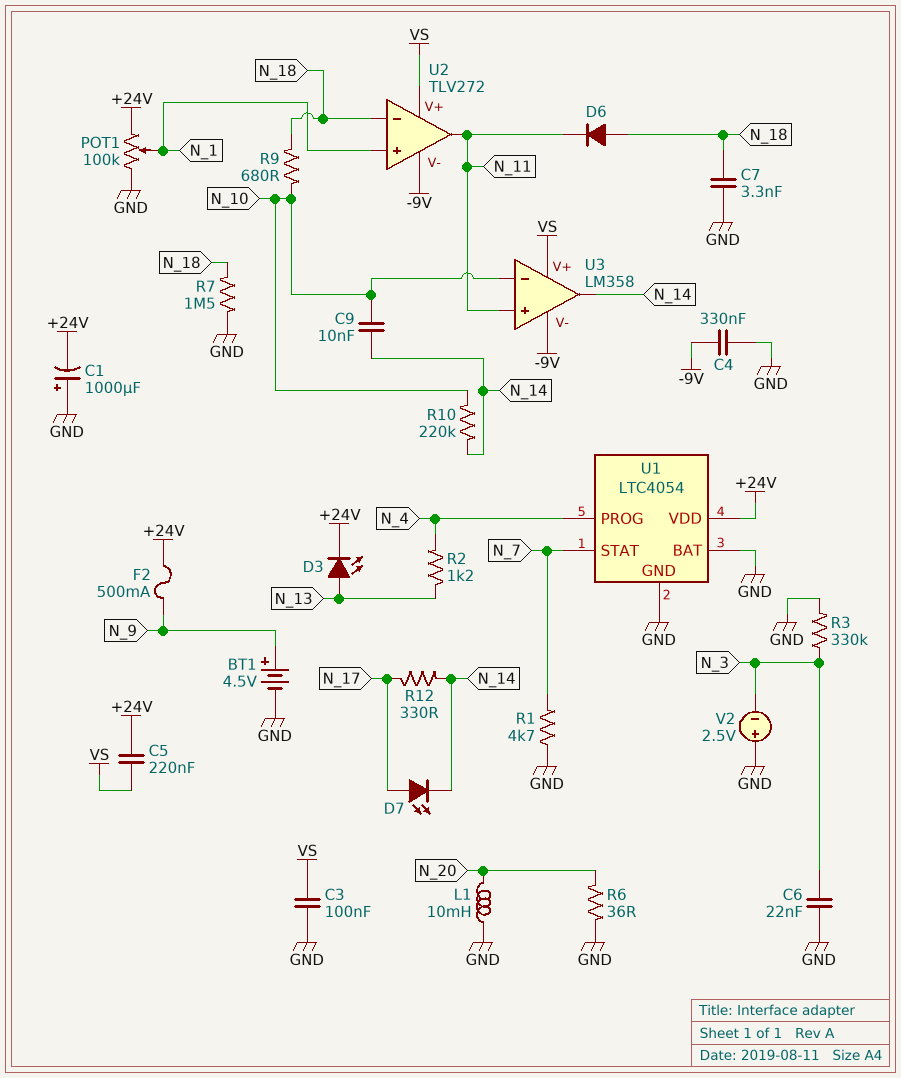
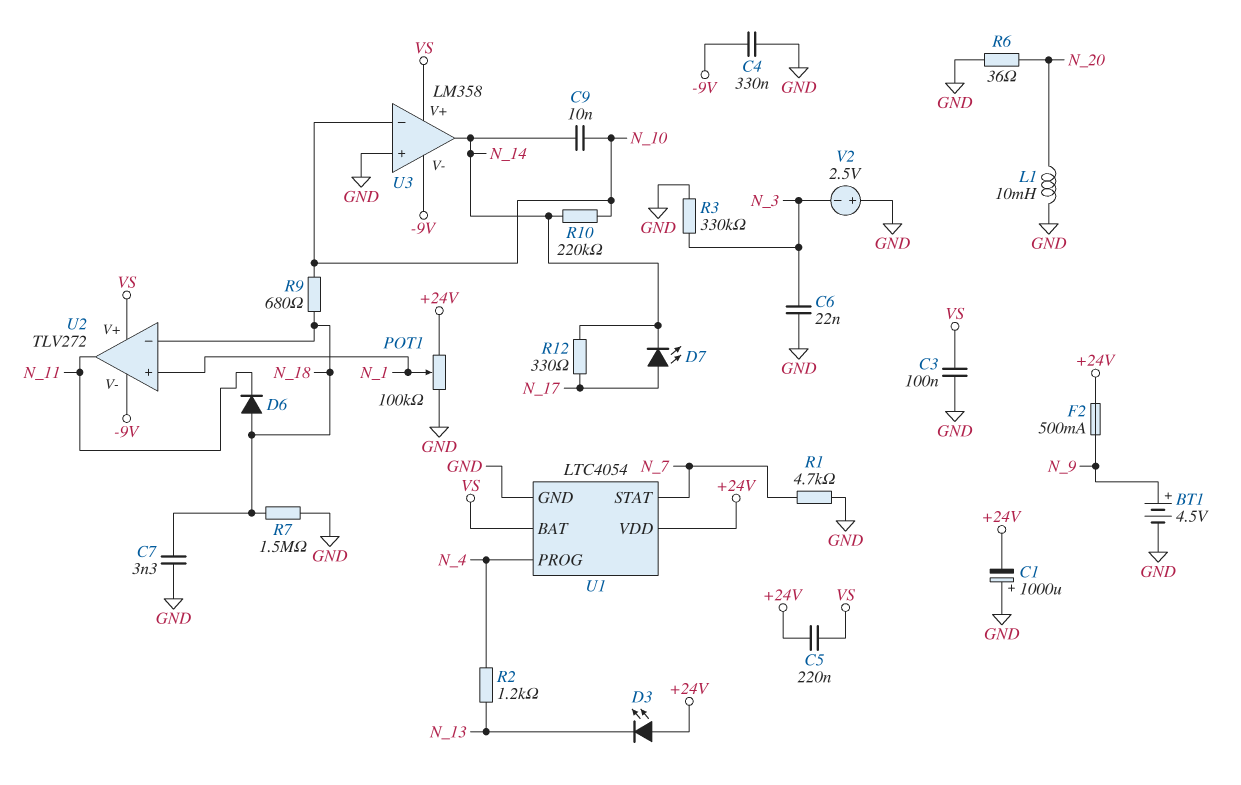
D3: LED (A N_13, K +24V) -> LED (A +24V, K N_13)
U1 pin BAT: GND -> VS
U3 pin in+: N_11 -> GND

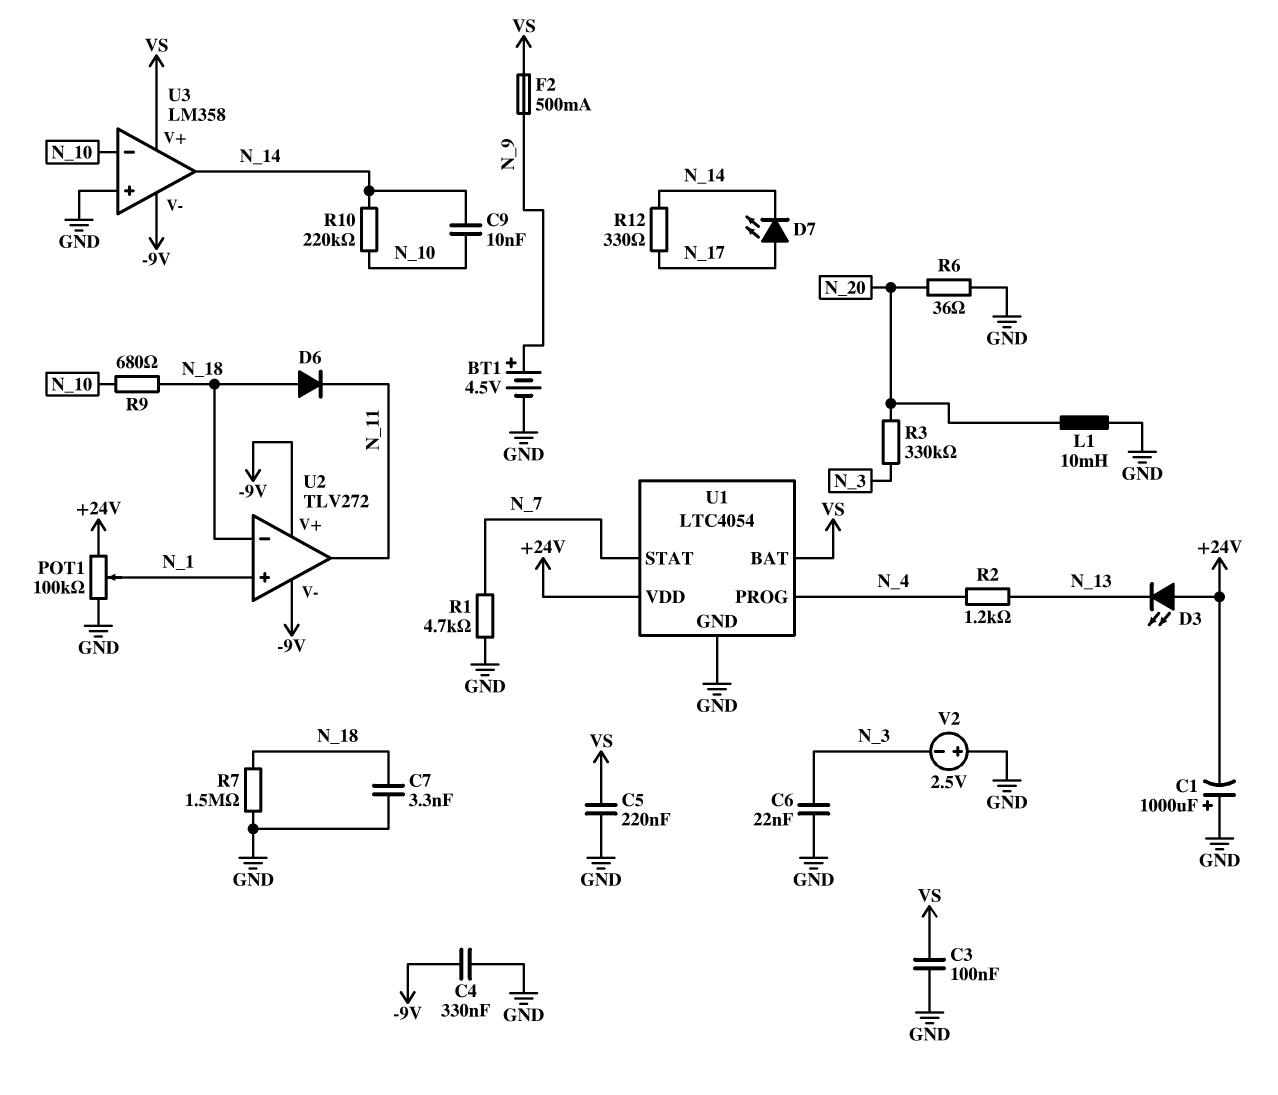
C5: 220nF (+24V, VS) -> 220nF (GND, VS)
F2: 500mA (+24V, N_9) -> 500mA (N_9, VS)
R3: 330k (GND, N_3) -> 330k (N_3, N_20)
U2 pin V+: VS -> -9V

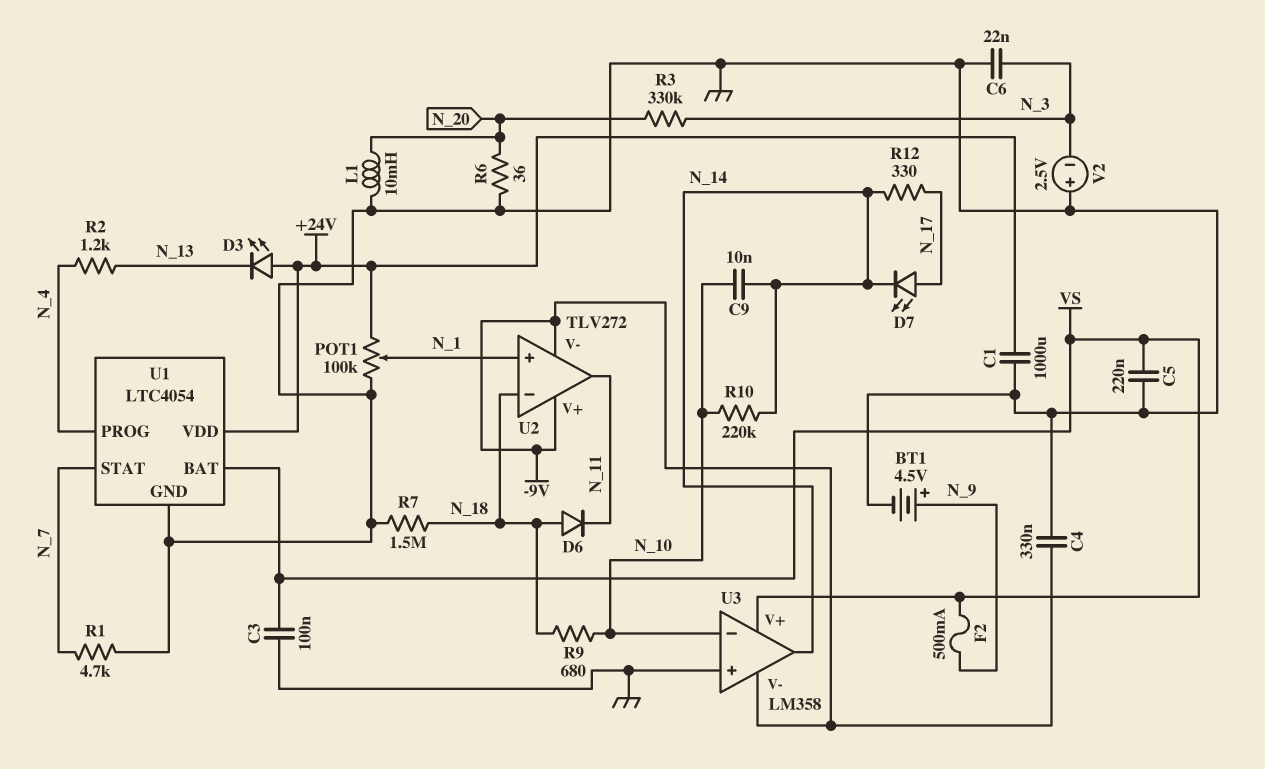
C1: 1000uF (plus GND, minus +24V) -> 1000uF (+24V, GND)
C7: 3.3nF (GND, N_18) -> none

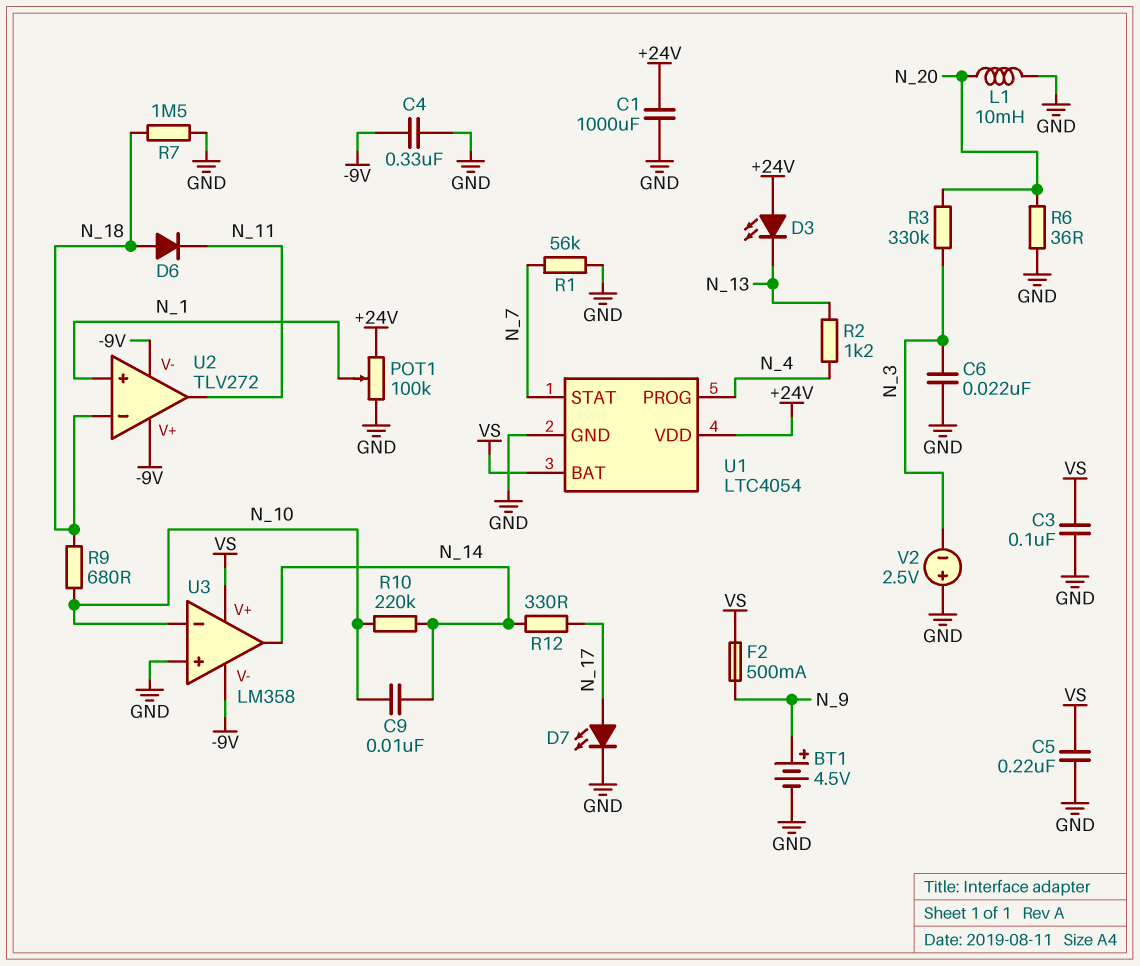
D7: LED (A N_17, K N_14) -> LED (A N_17, K GND)
R1: 4.7k (GND, N_7) -> 56k (GND, N_7)

